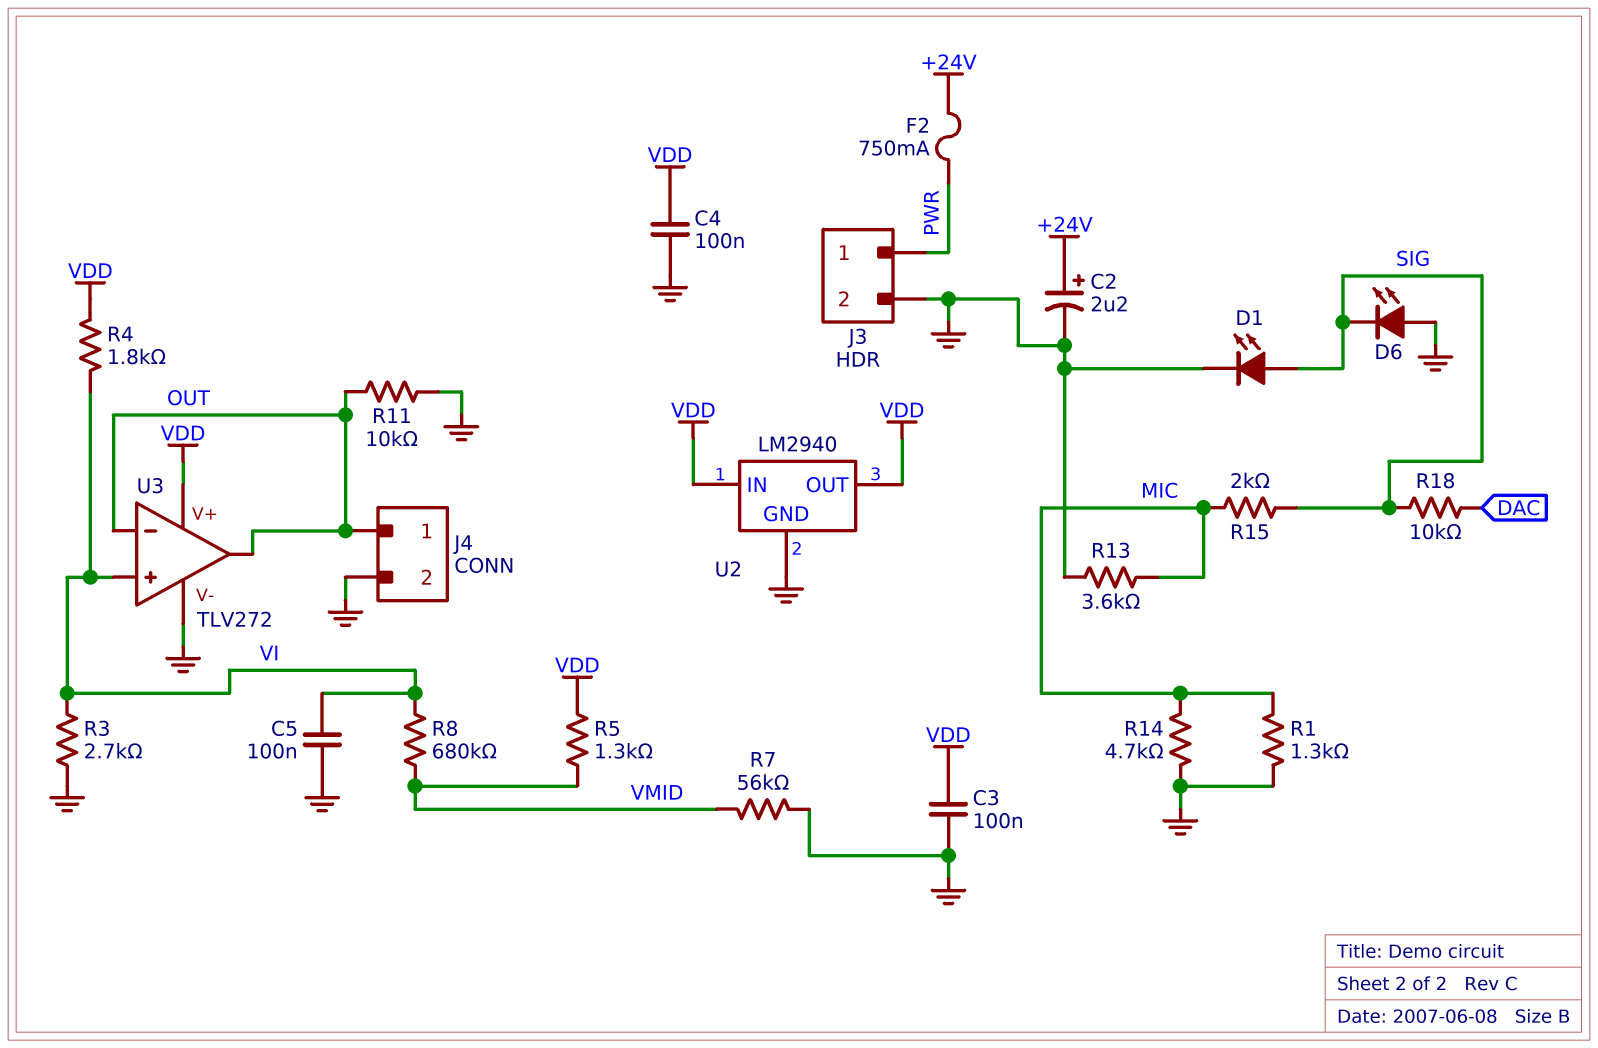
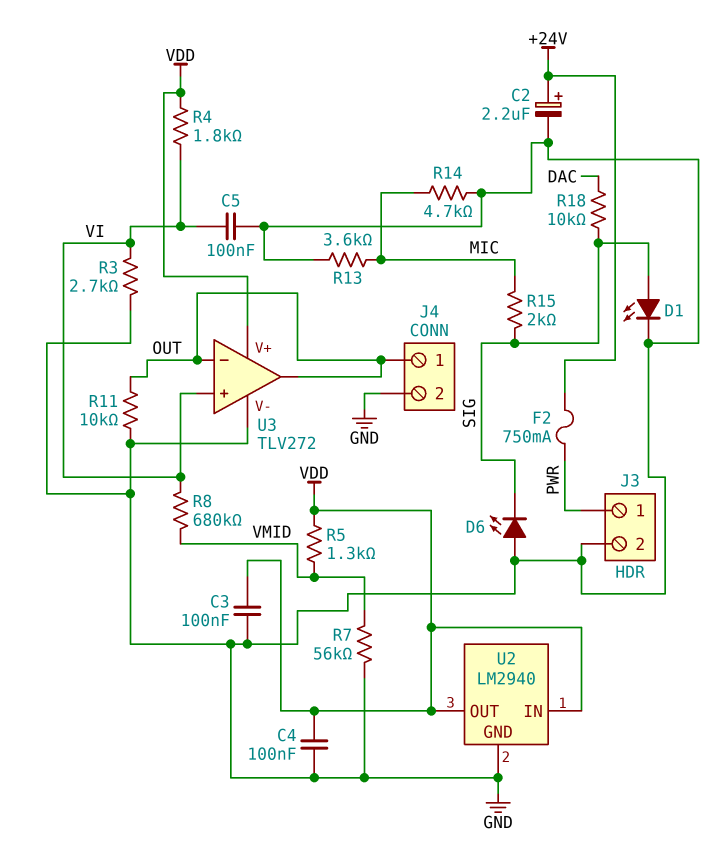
R1: 1.3k (GND, MIC) -> none

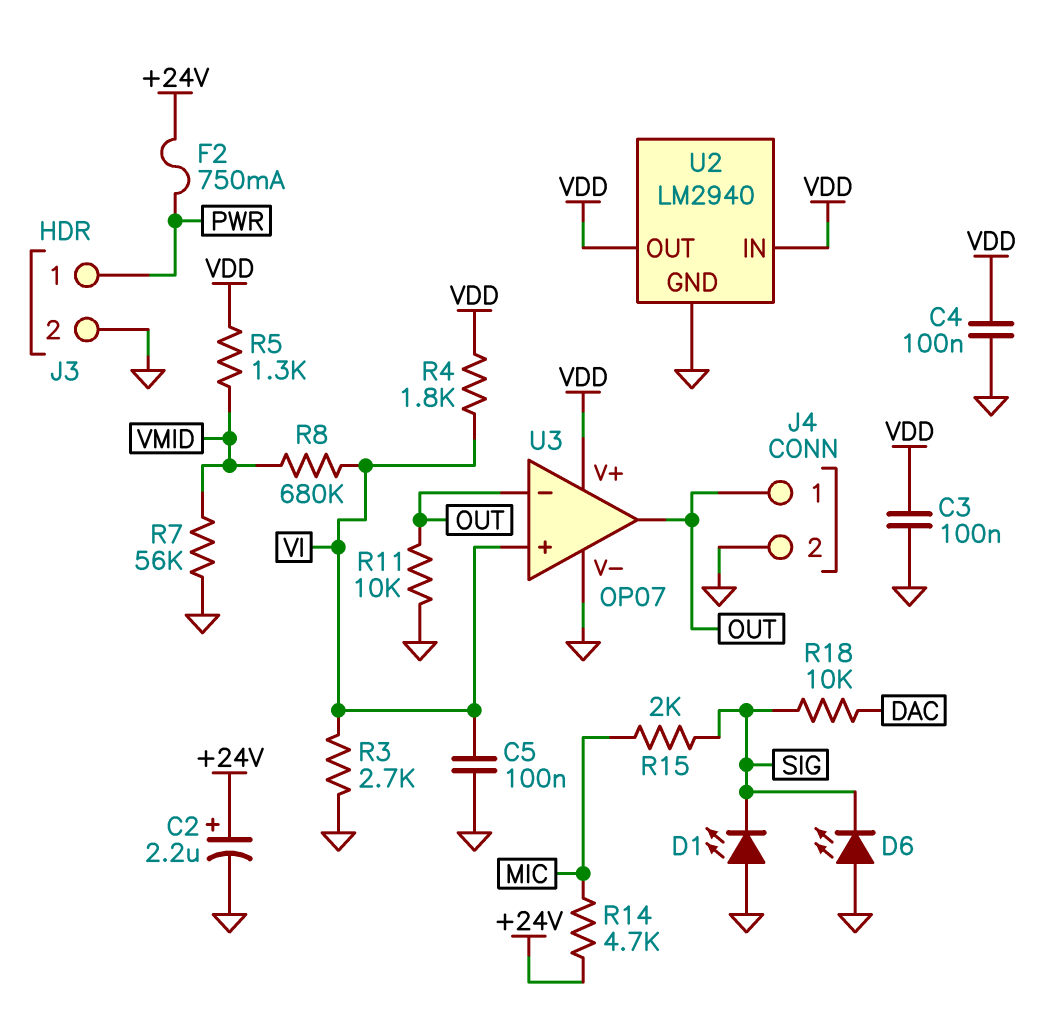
D1: LED (A SIG, K GND) -> LED (A GND, K SIG)
R13: 3.6k (GND, MIC) -> none
R14: 4.7k (GND, MIC) -> 4.7k (+24V, MIC)
U3: TLV272 -> OP07

